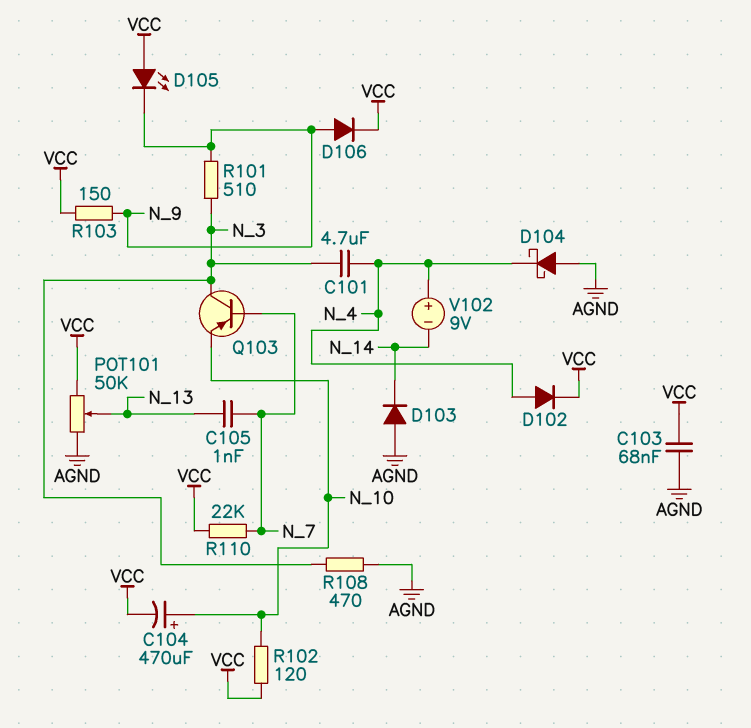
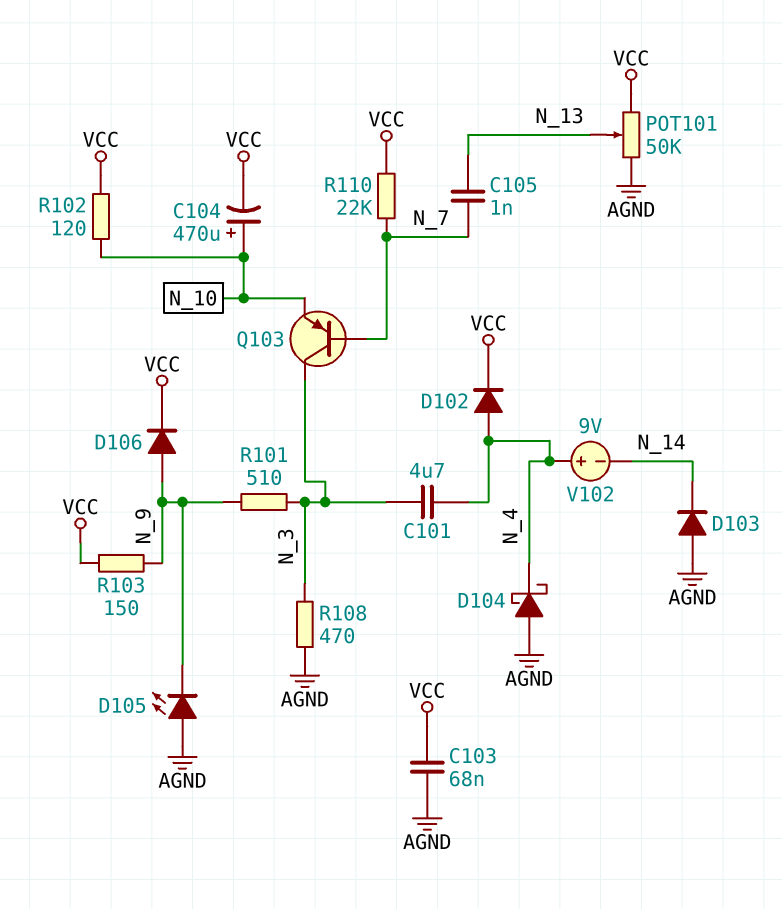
D105: LED (A VCC, K N_9) -> LED (A AGND, K N_9)

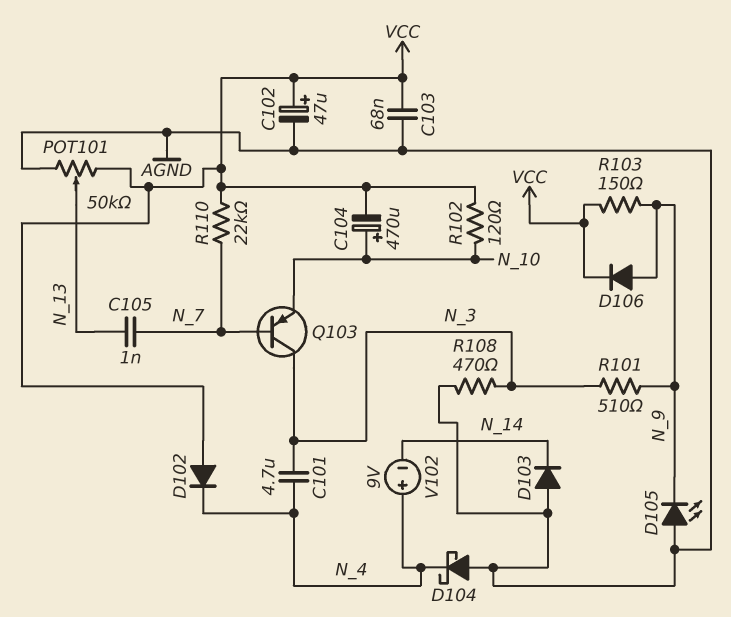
C102: none -> 47uF (plus VCC, minus AGND)
D102: diode (A N_4, K VCC) -> diode (A VCC, K N_4)

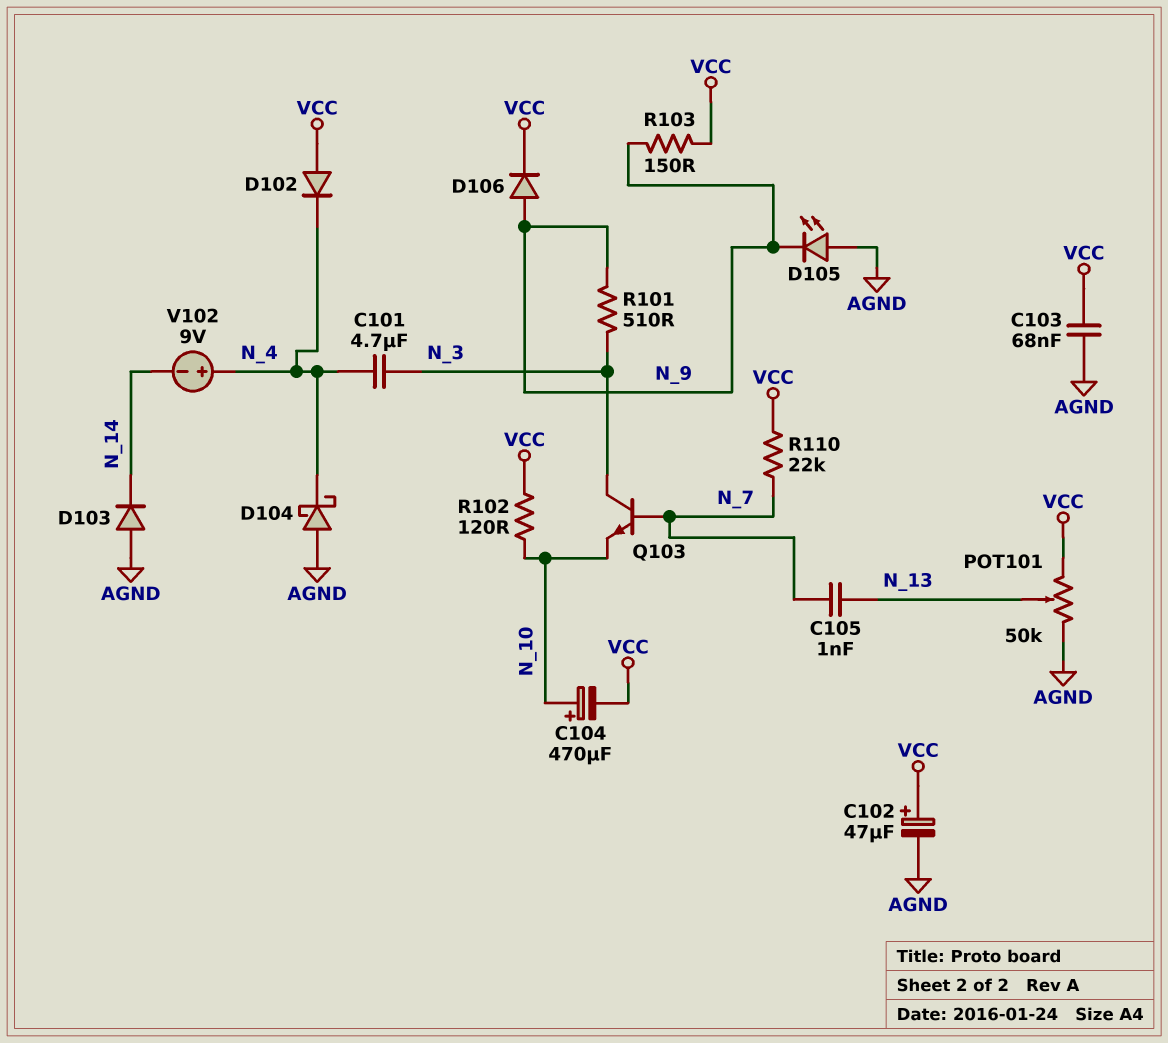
Q103: PNP (B N_7, C N_3, E N_10) -> NPN (B N_7, C N_3, E N_10)
R108: 470 (AGND, N_3) -> none

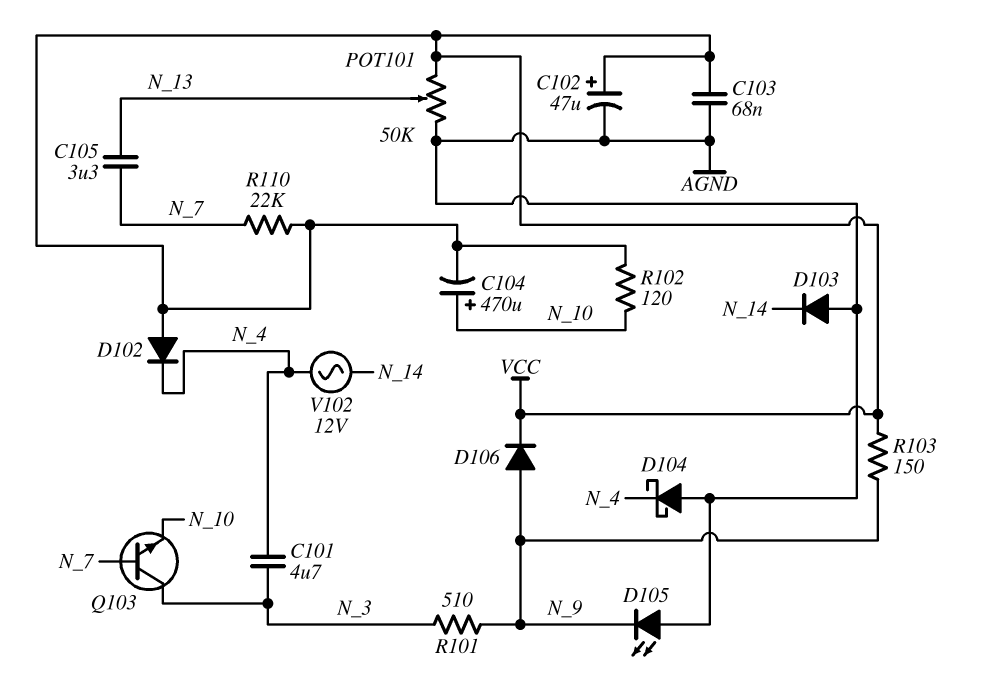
C105: 1nF (N_7, N_13) -> 3.3uF (N_7, N_13)
V102: 9V (plus N_4, minus N_14) -> AC 12V (N_4, N_14)

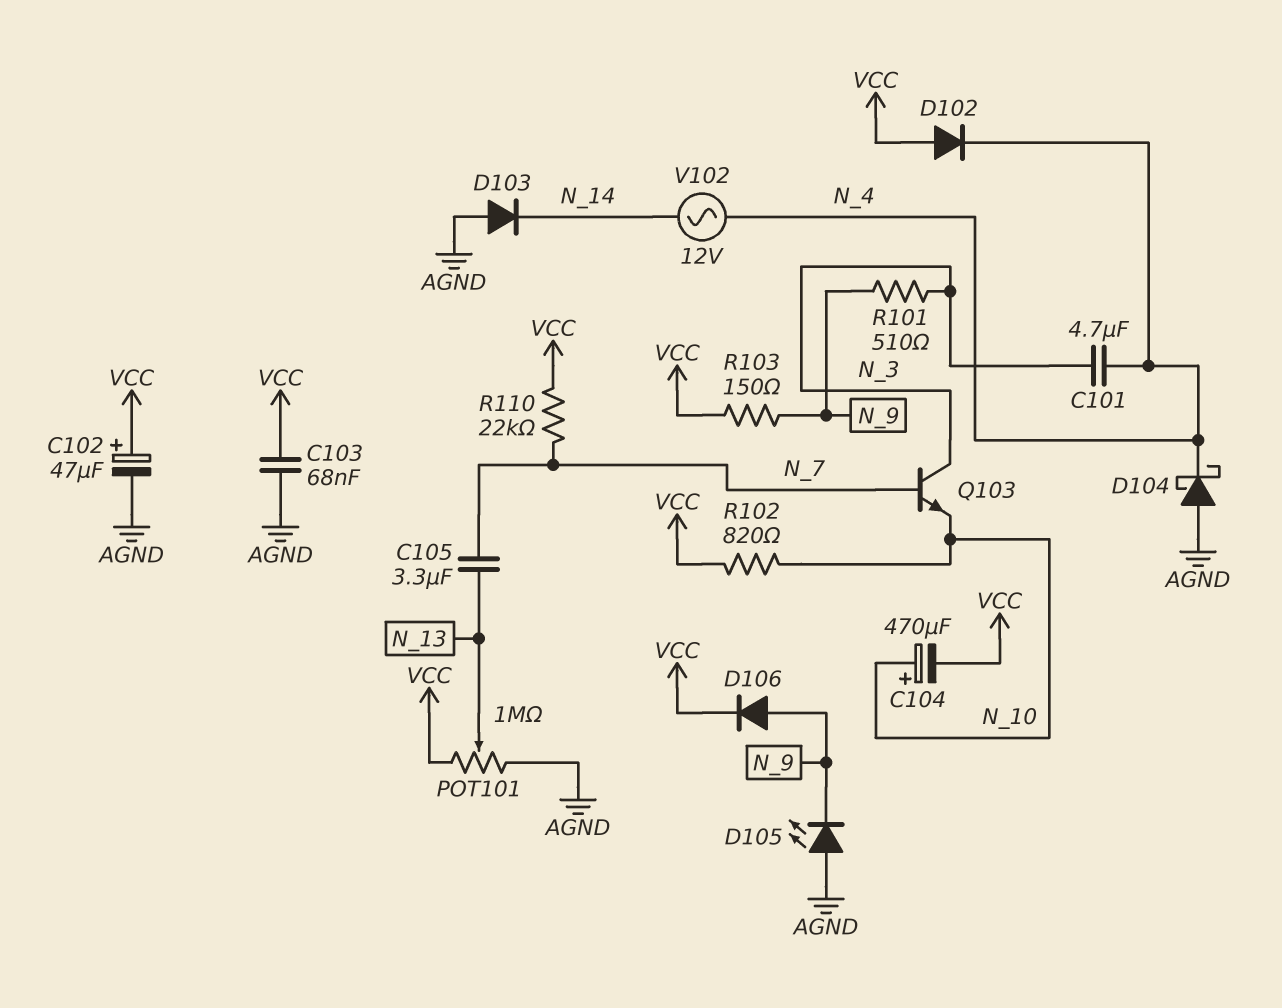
POT101: 50k (AGND, VCC, wiper N_13) -> 1M (AGND, VCC, wiper N_13)
R102: 120 (N_10, VCC) -> 820 (N_10, VCC)

